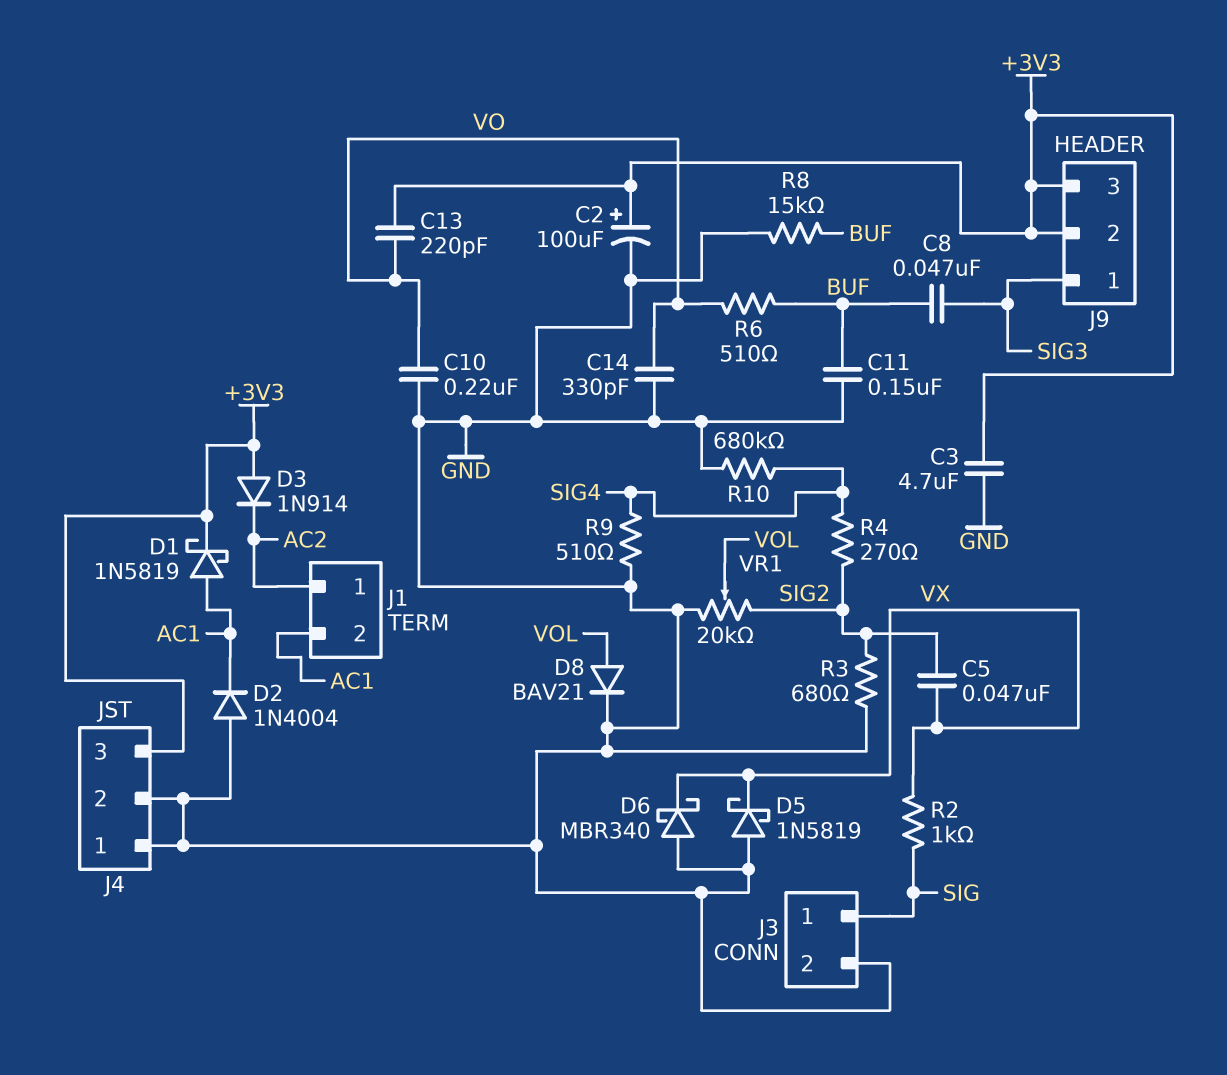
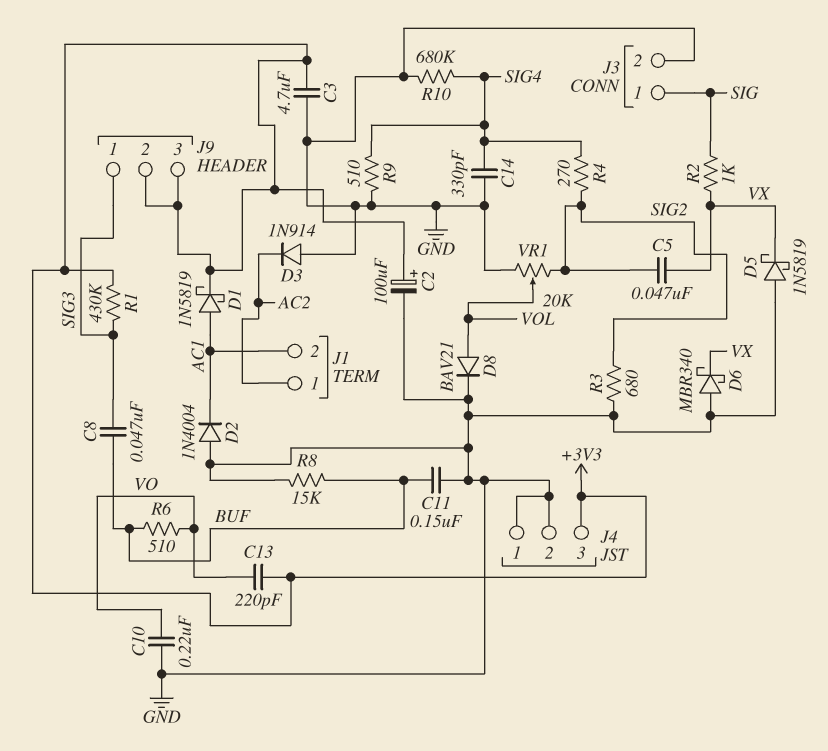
C14: 330pF (GND, VO) -> 330pF (GND, SIG4)
D3: diode 1N914 (A +3V3, K AC2) -> diode 1N914 (A GND, K AC2)
R1: none -> 430k (+3V3, SIG3)

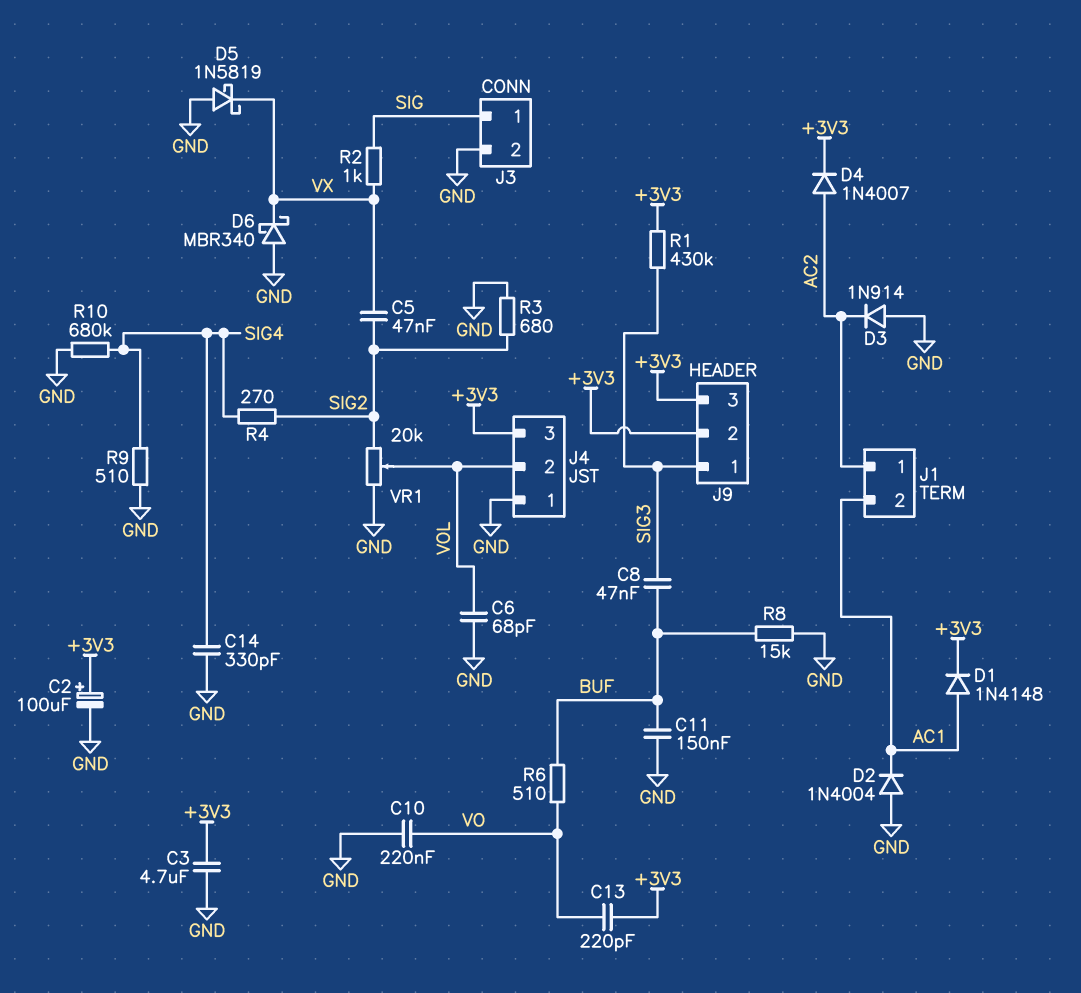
C6: none -> 68pF (GND, VOL)
D1: schottky 1N5819 (A AC1, K +3V3) -> diode 1N4148 (A AC1, K +3V3)
D4: none -> diode 1N4007 (A AC2, K +3V3)
D8: diode BAV21 (A VOL, K GND) -> none
J4 pin 2: GND -> VOL

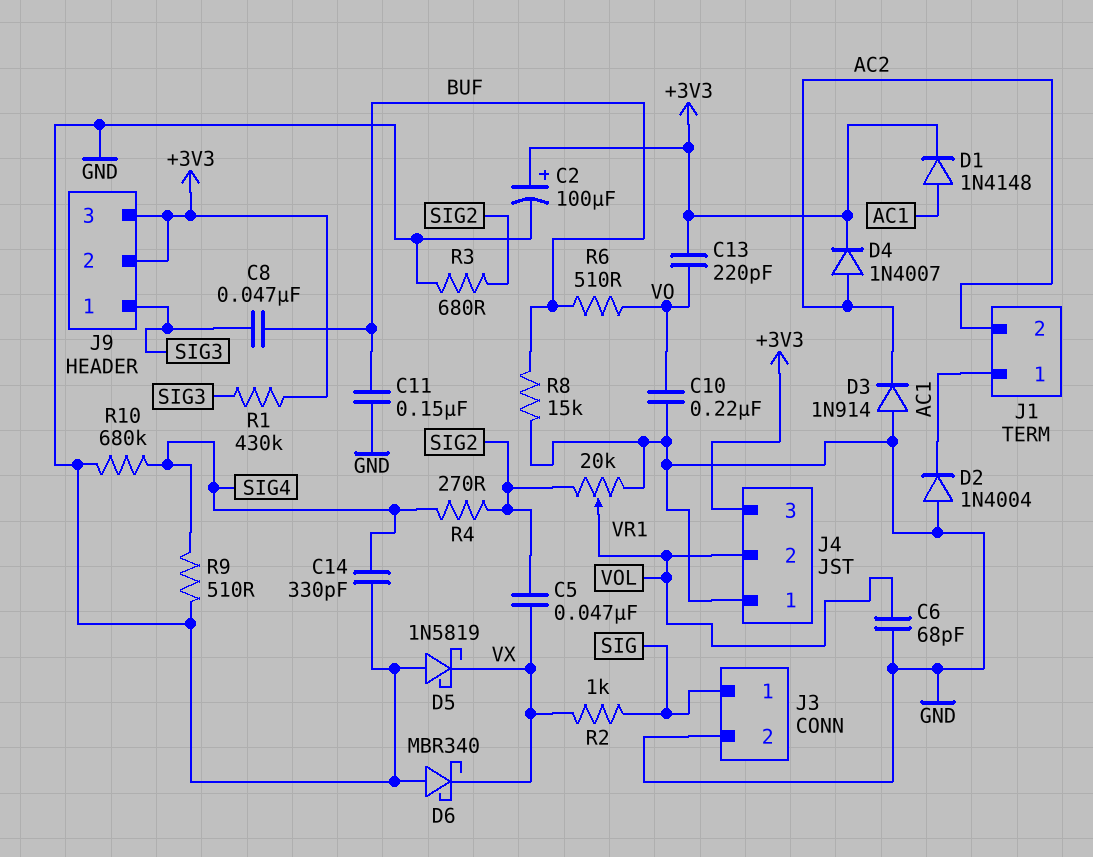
C3: 4.7uF (+3V3, GND) -> none
J1 pin 1: AC2 -> AC1
J1 pin 2: AC1 -> AC2

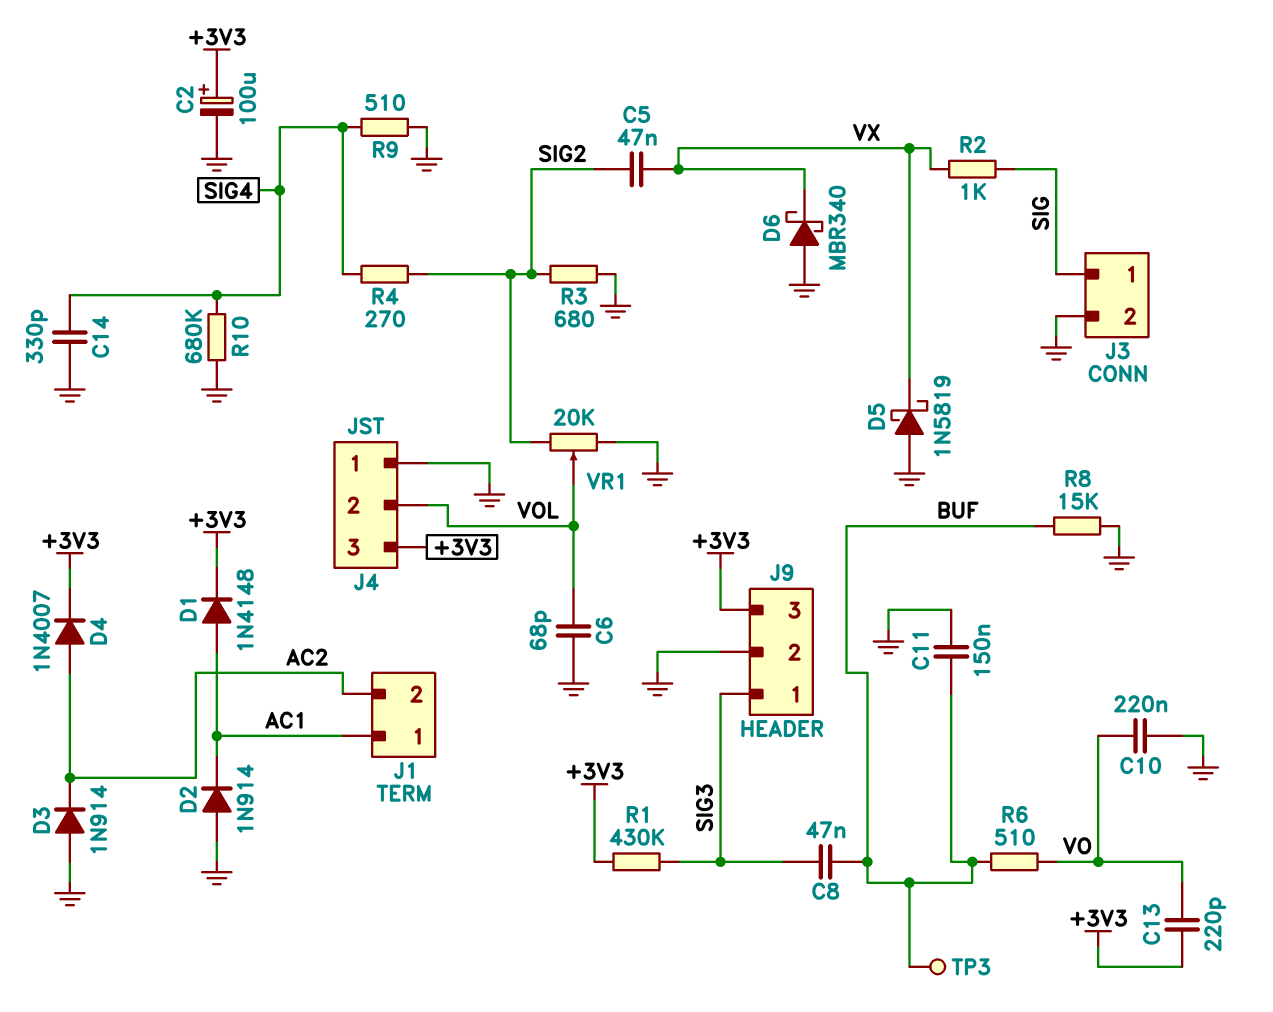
D2: diode 1N4004 (A GND, K AC1) -> diode 1N914 (A GND, K AC1)
J9 pin 2: +3V3 -> GND
TP3: none -> test point (BUF)

